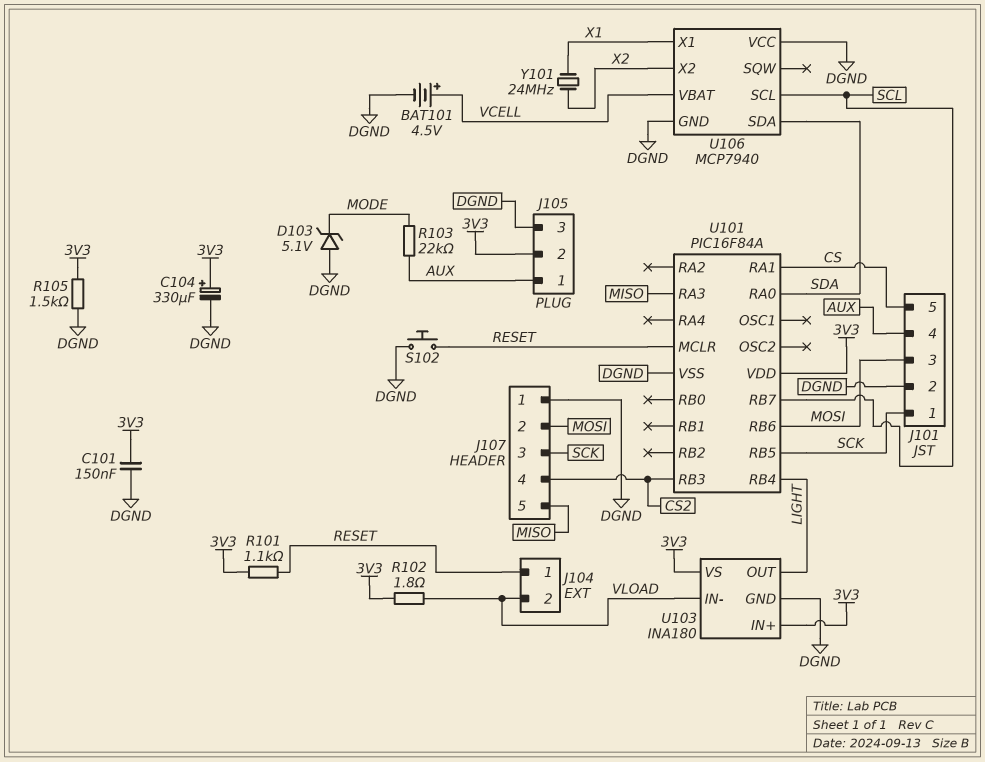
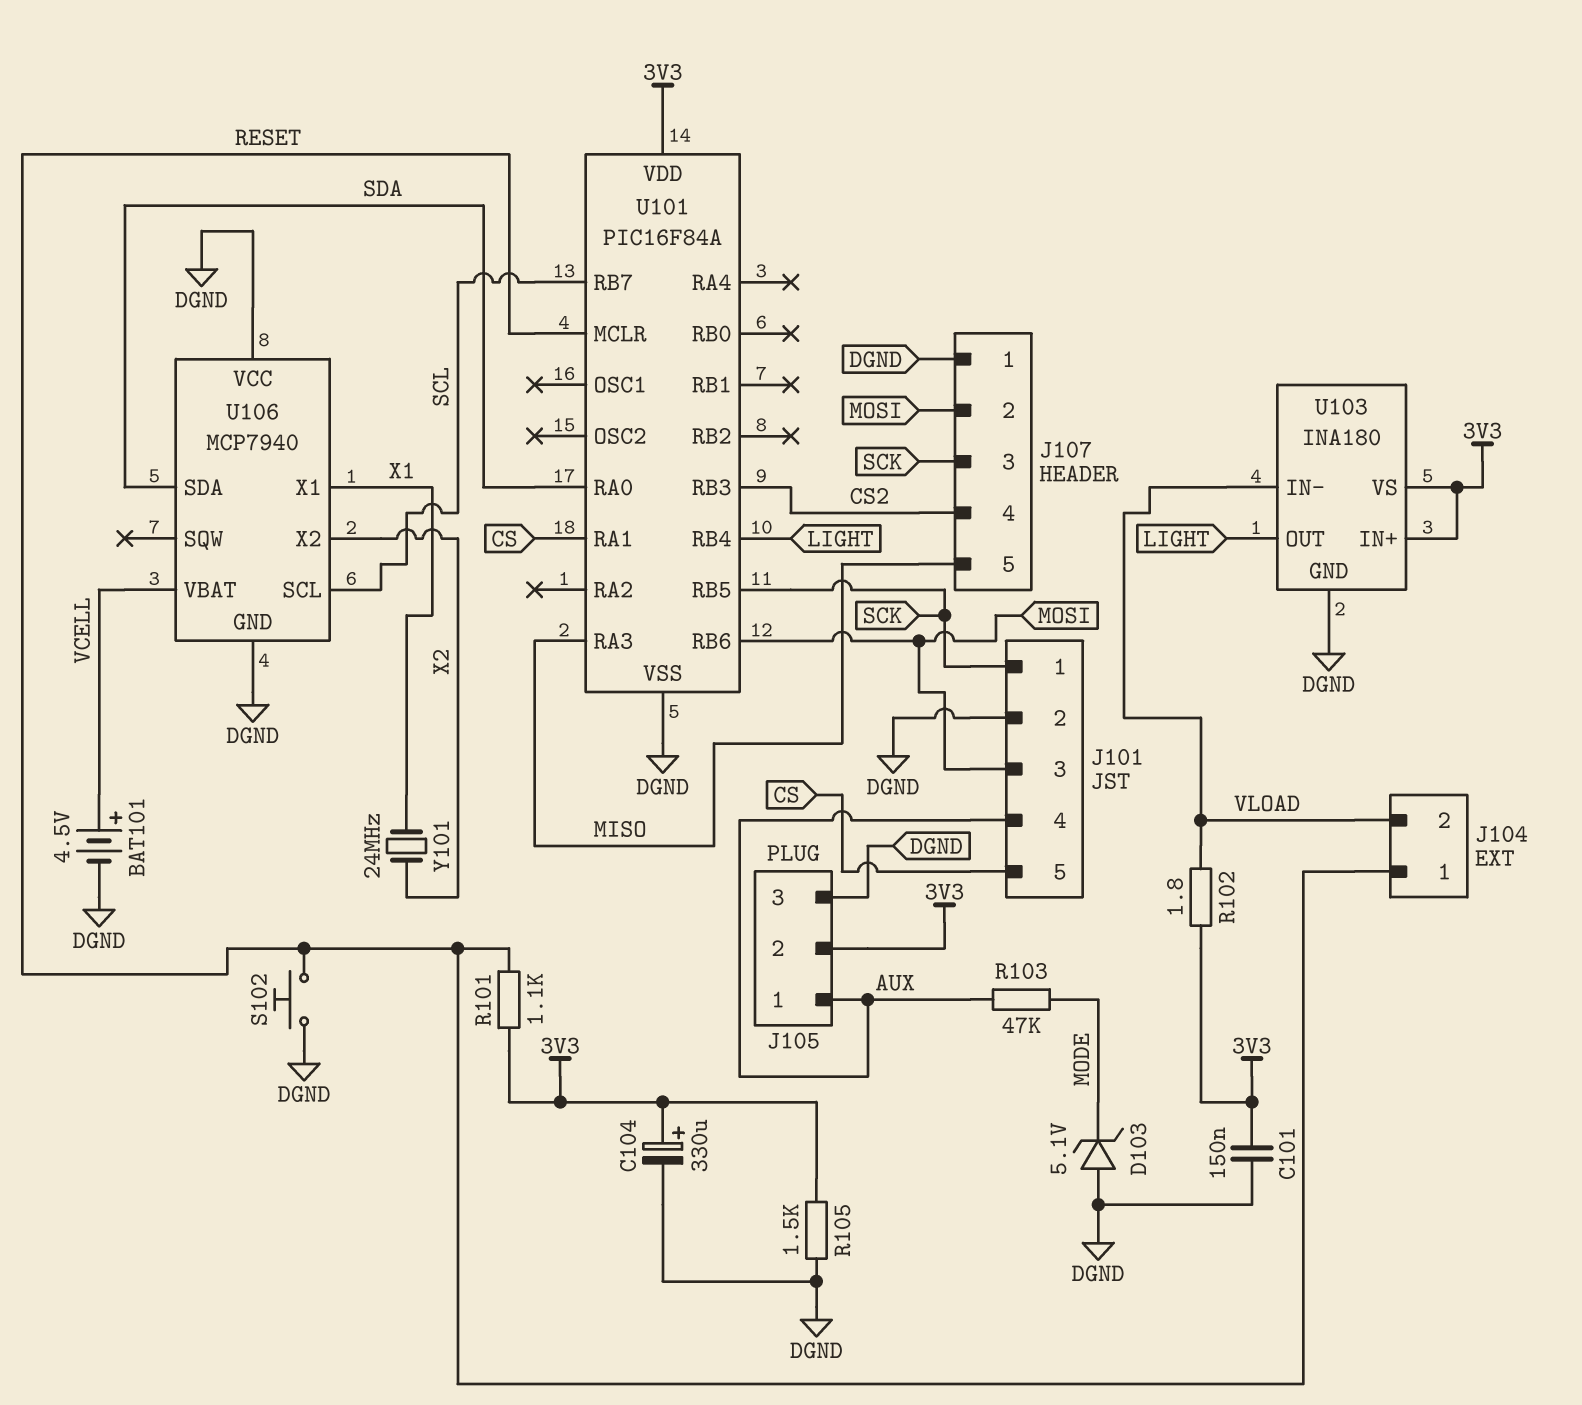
R103: 22k (AUX, MODE) -> 47k (AUX, MODE)

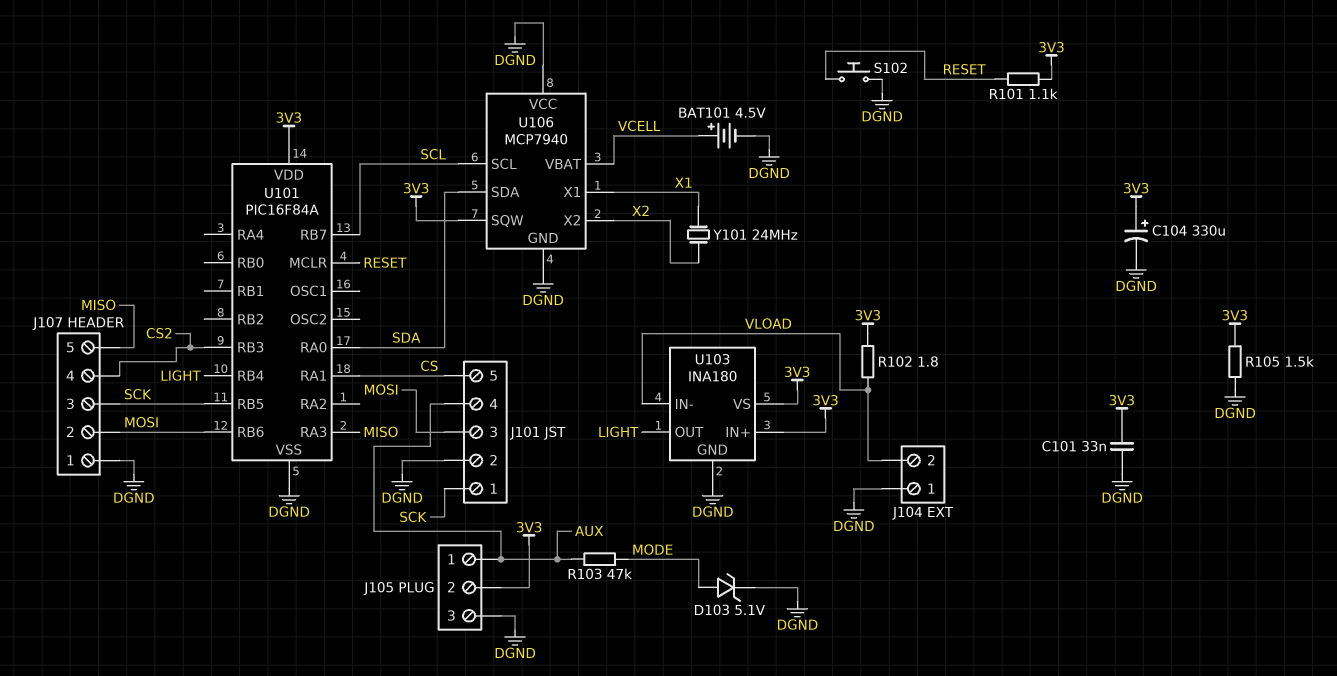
C101: 150nF (3V3, DGND) -> 33nF (3V3, DGND)
D103: zener 5.1V (A DGND, K MODE) -> zener 5.1V (A MODE, K DGND)
J104 pin 1: RESET -> DGND
U106 pin SQW: none -> 3V3

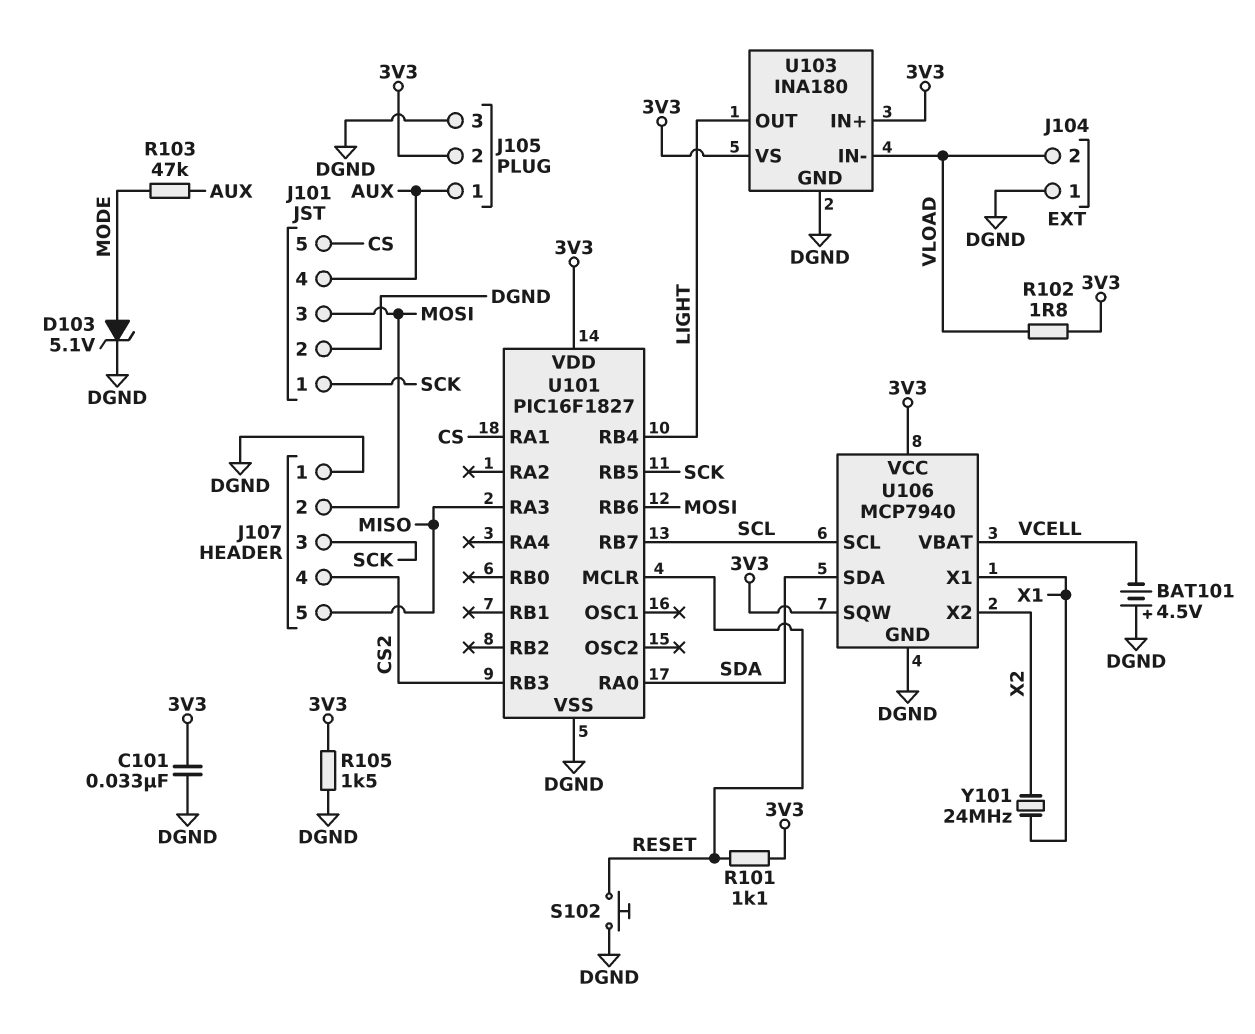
BAT101: 4.5V (plus VCELL, minus DGND) -> 4.5V (plus DGND, minus VCELL)
C104: 330uF (plus 3V3, minus DGND) -> none
U101: PIC16F84A -> PIC16F1827
U106 pin VCC: DGND -> 3V3

